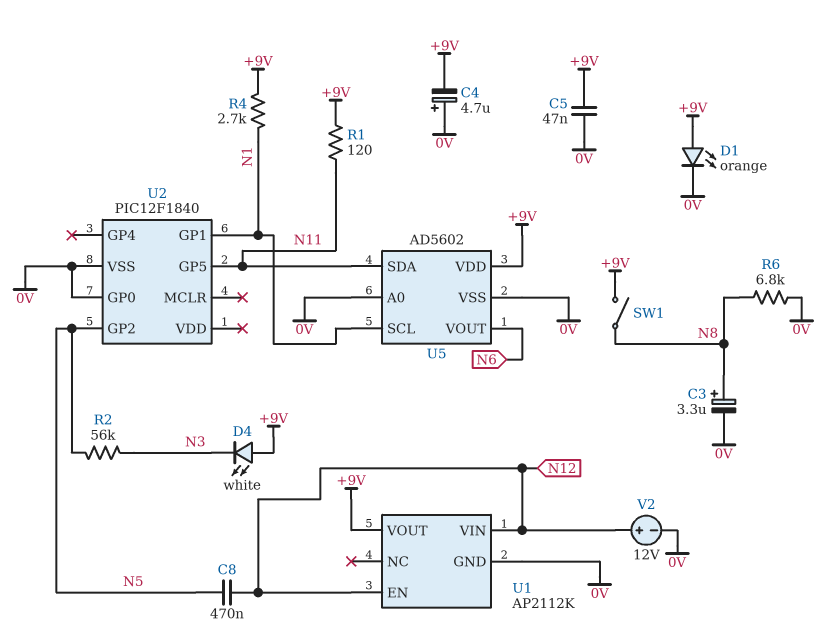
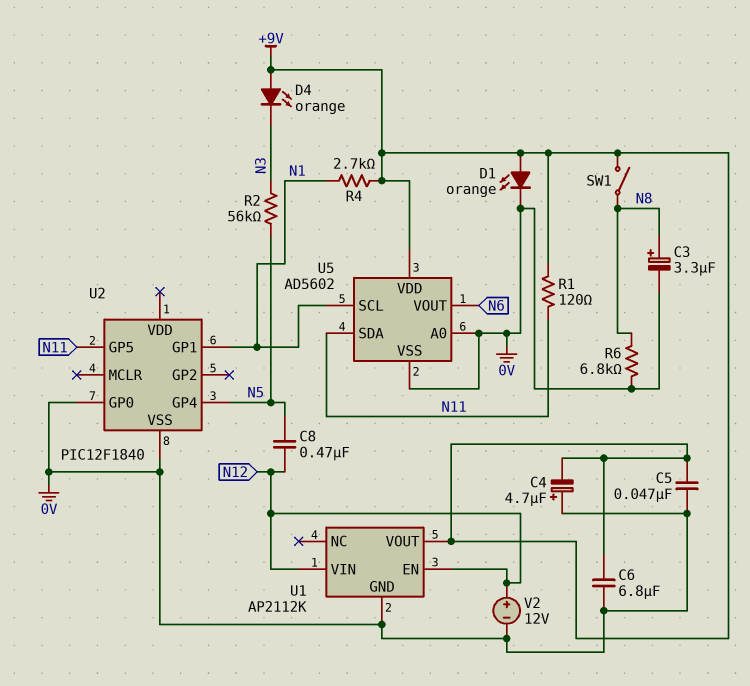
C6: none -> 6.8uF (+9V, 0V)
D4: LED white (A +9V, K N3) -> LED orange (A +9V, K N3)
U2 pin GP2: N5 -> none
U2 pin GP4: none -> N5

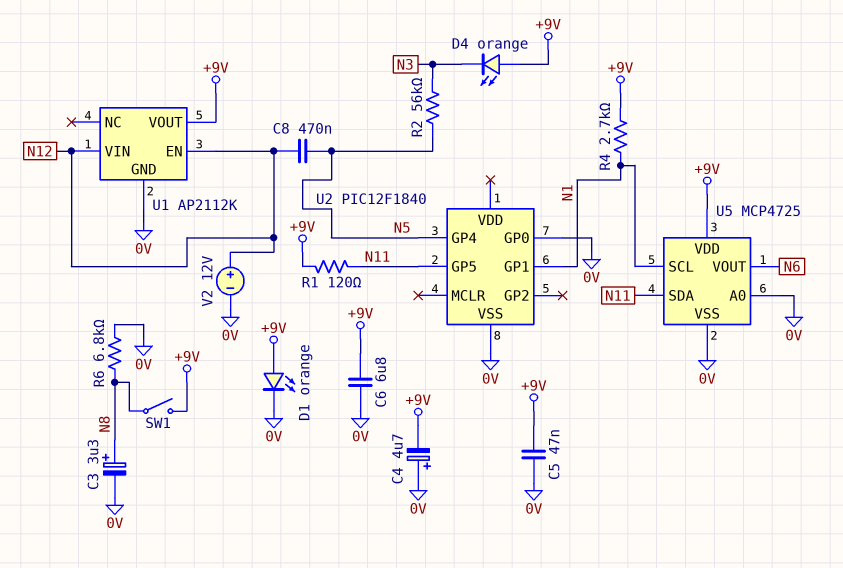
U5: AD5602 -> MCP4725

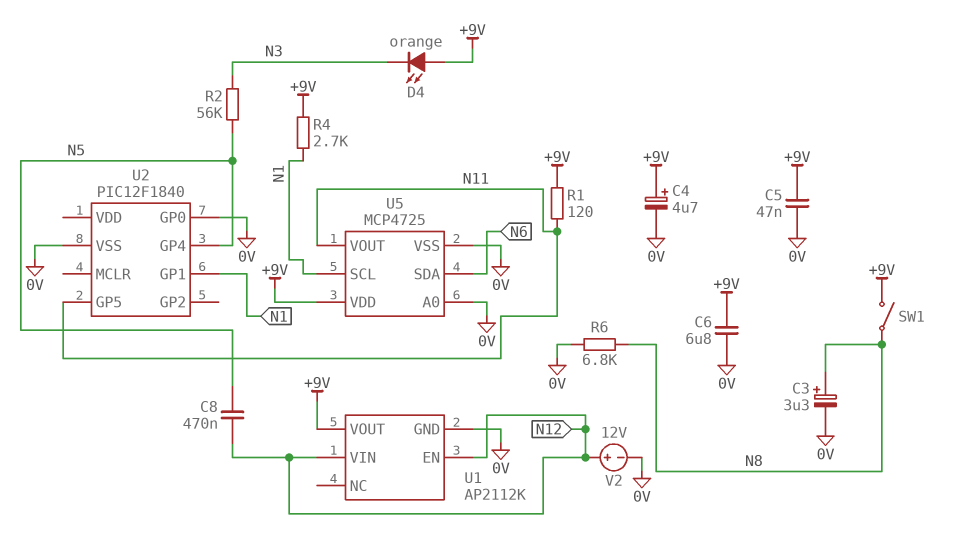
C4: 4.7uF (plus 0V, minus +9V) -> 4.7uF (plus +9V, minus 0V)
D1: LED orange (A +9V, K 0V) -> none
U5 pin SDA: N11 -> N6
U5 pin VOUT: N6 -> N11

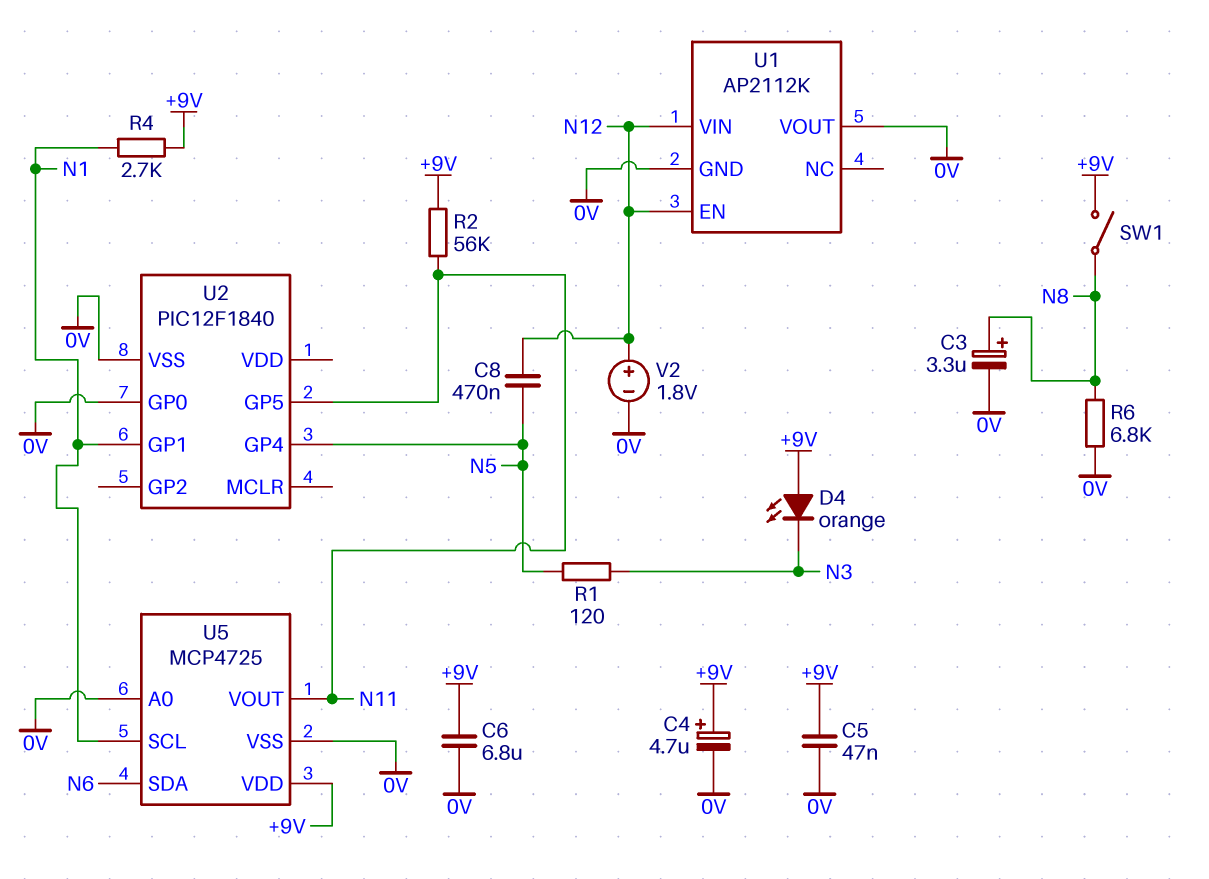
R1: 120 (+9V, N11) -> 120 (N3, N5)
R2: 56k (N3, N5) -> 56k (+9V, N11)
U1 pin VOUT: +9V -> 0V
V2: 12V (plus N12, minus 0V) -> 1.8V (plus N12, minus 0V)

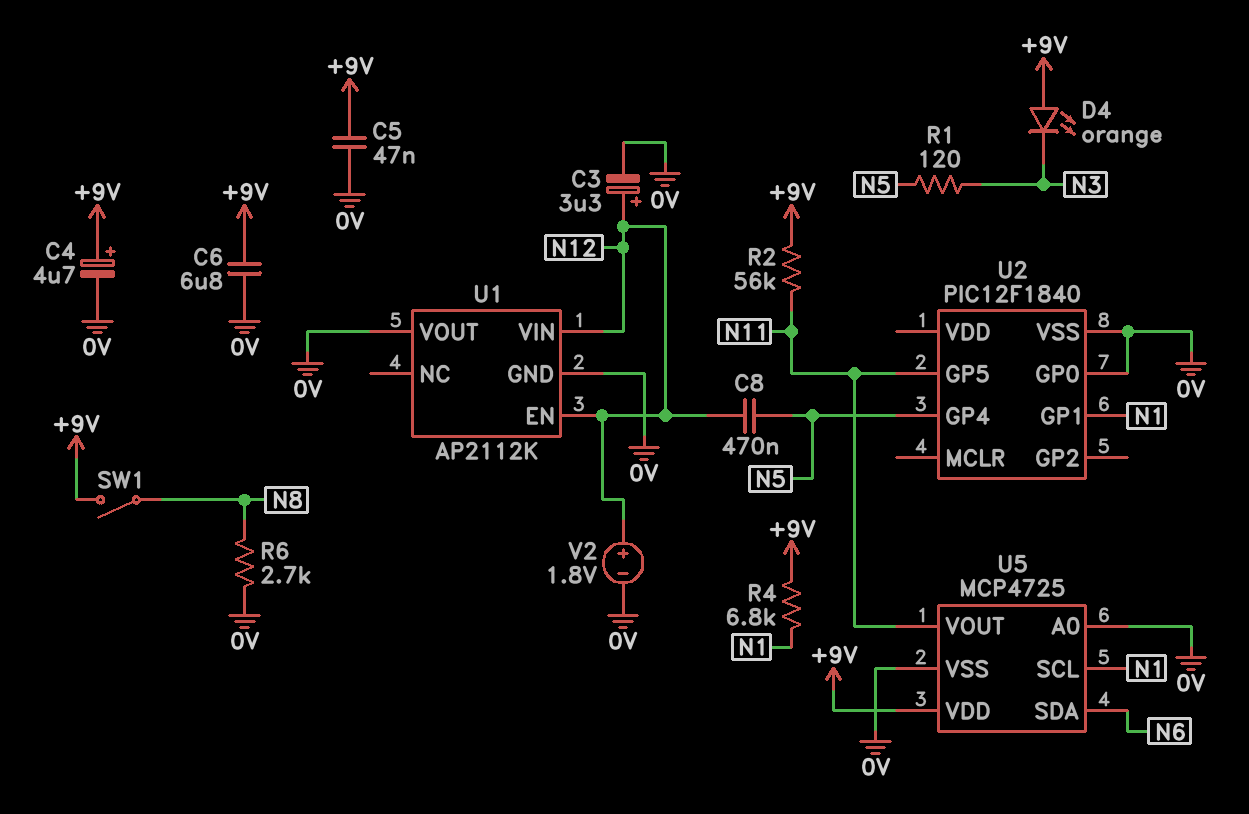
C3: 3.3uF (plus N8, minus 0V) -> 3.3uF (plus N12, minus 0V)
R4: 2.7k (+9V, N1) -> 6.8k (+9V, N1)
R6: 6.8k (0V, N8) -> 2.7k (0V, N8)

